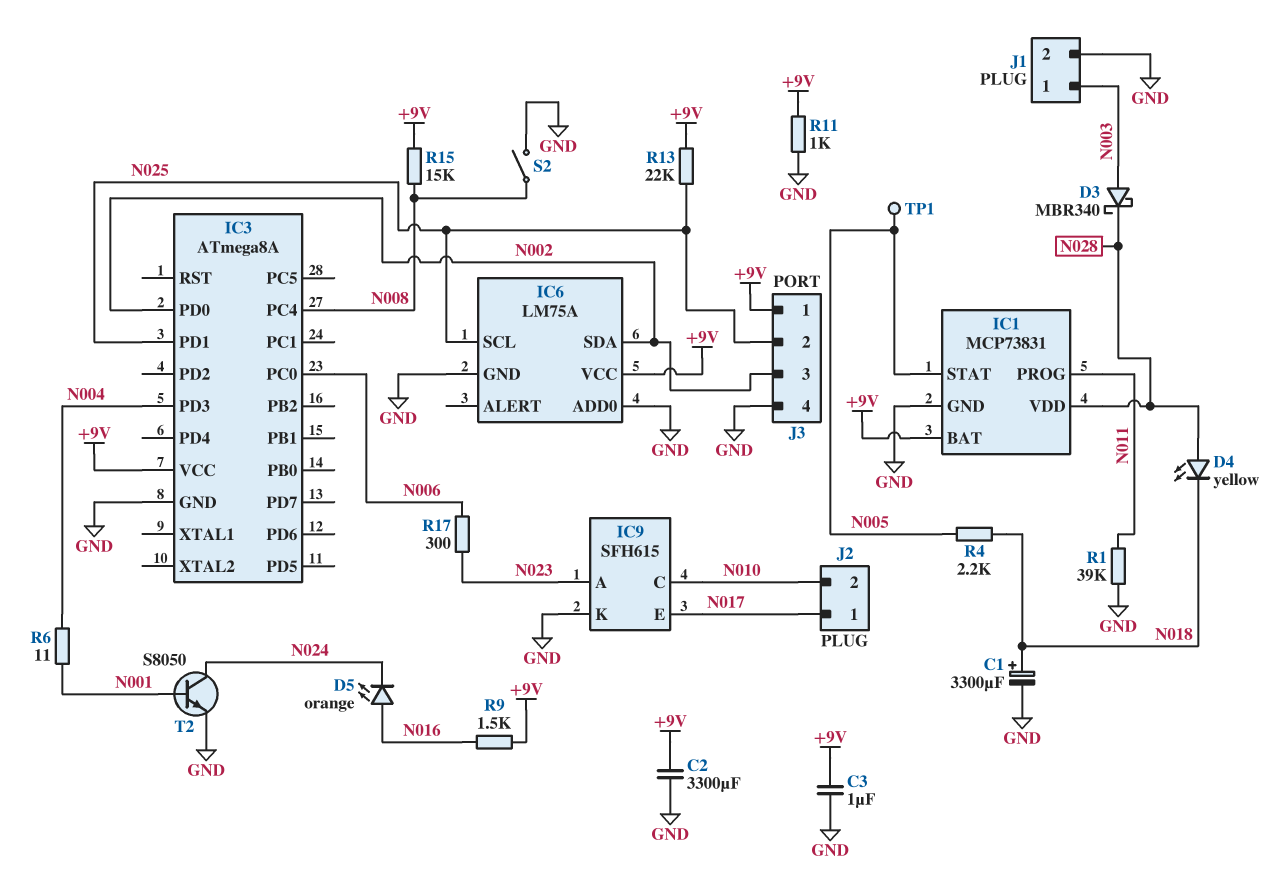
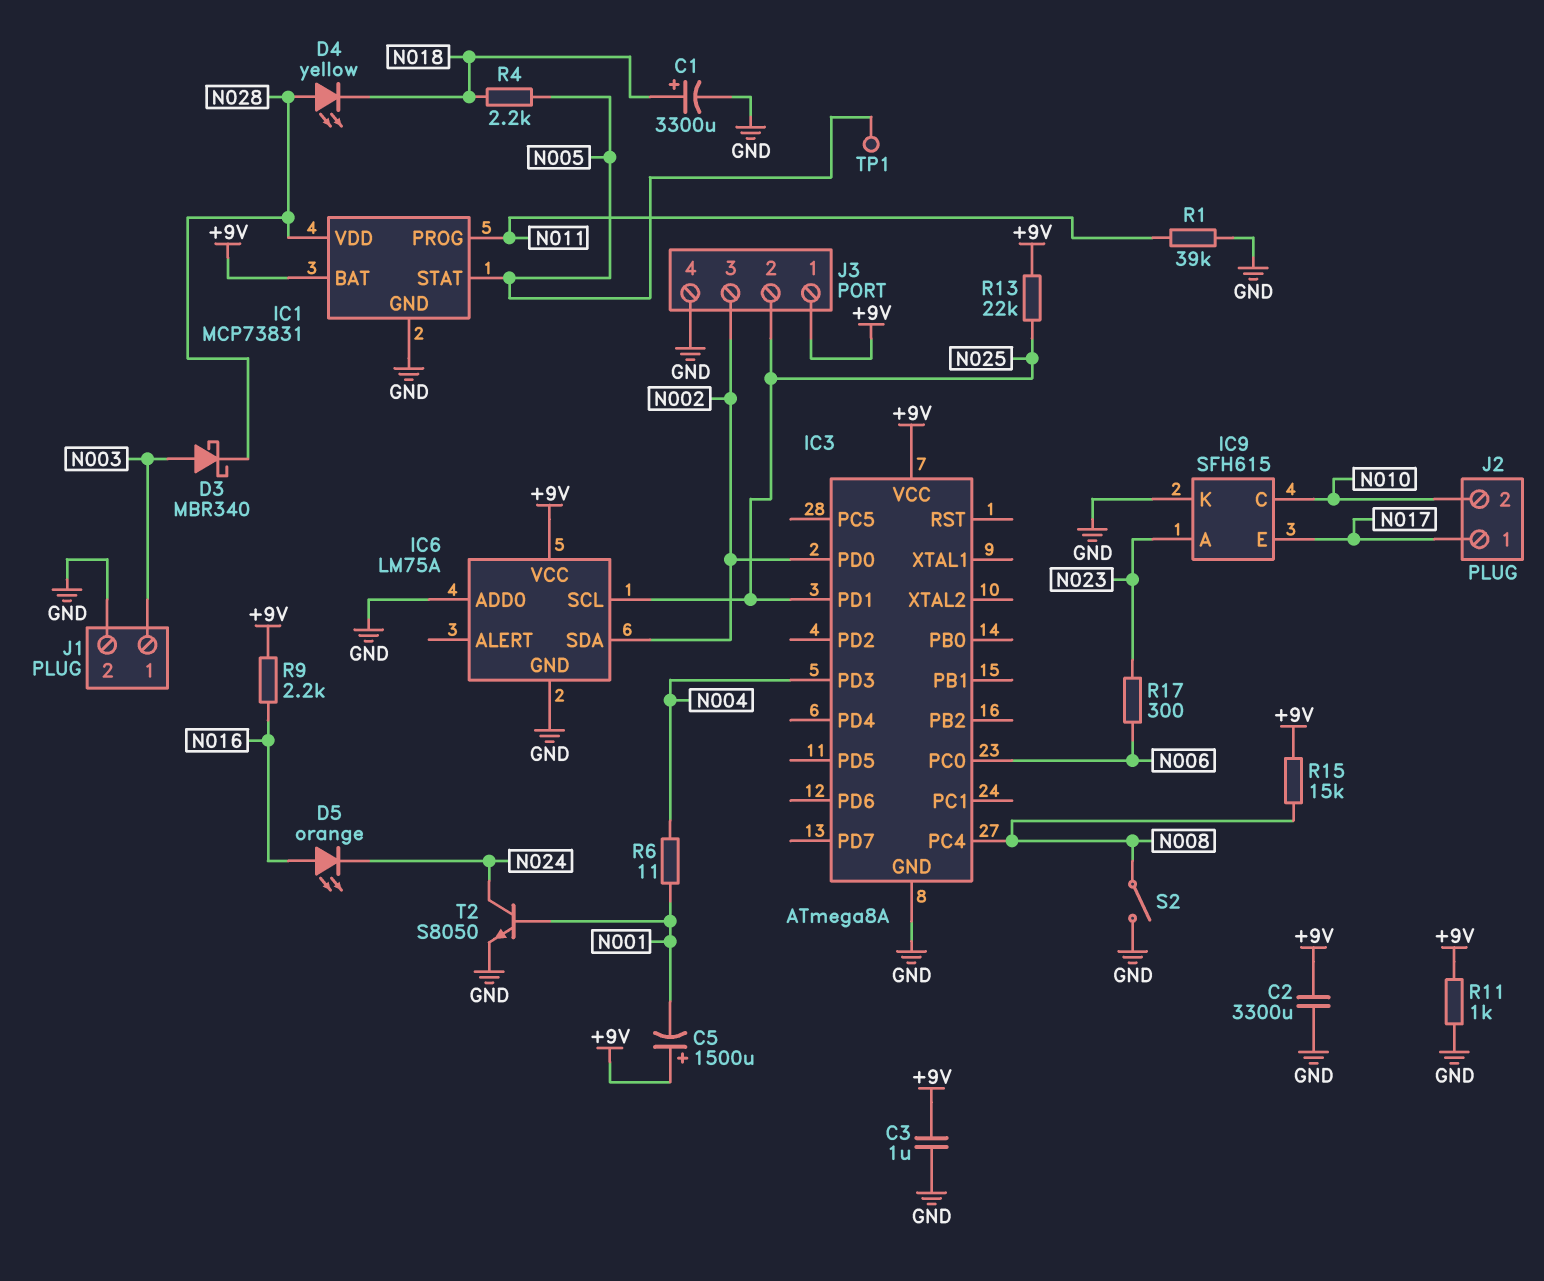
C5: none -> 1500uF (plus +9V, minus N001)
R9: 1.5k (+9V, N016) -> 2.2k (+9V, N016)

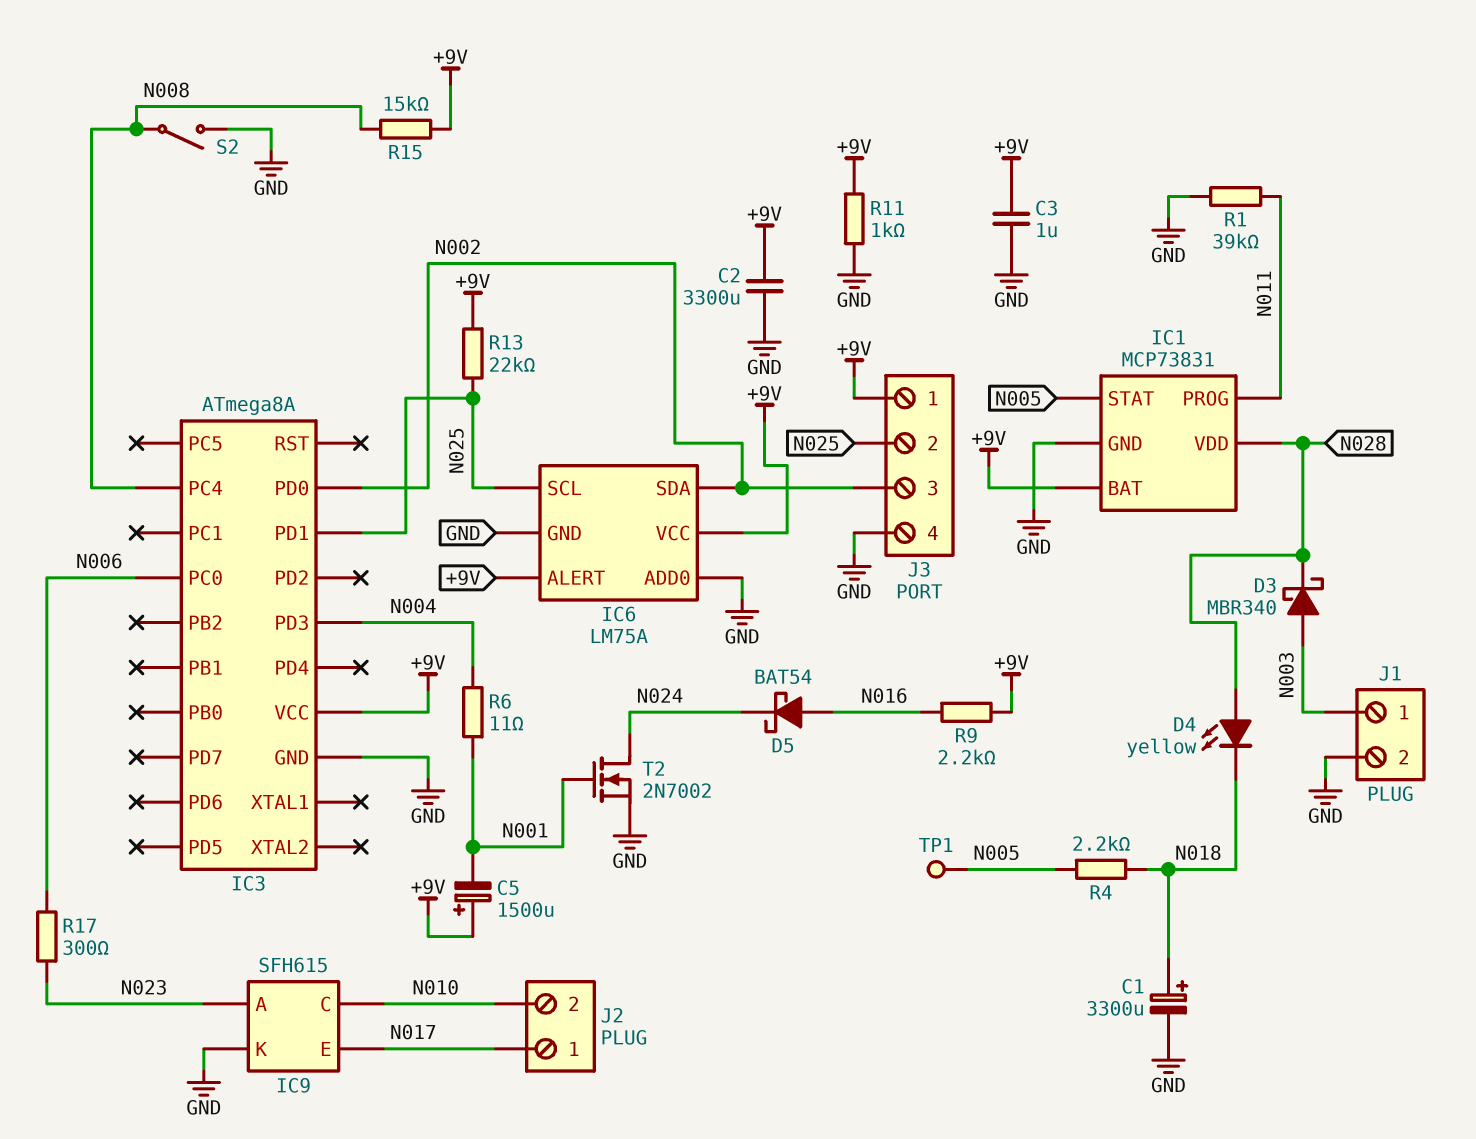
D5: LED orange (A N016, K N024) -> schottky BAT54 (A N016, K N024)
IC6 pin ALERT: none -> +9V
T2: NPN S8050 (B N001, C N024, E GND) -> NMOS 2N7002 (G N001, D N024, S GND)

